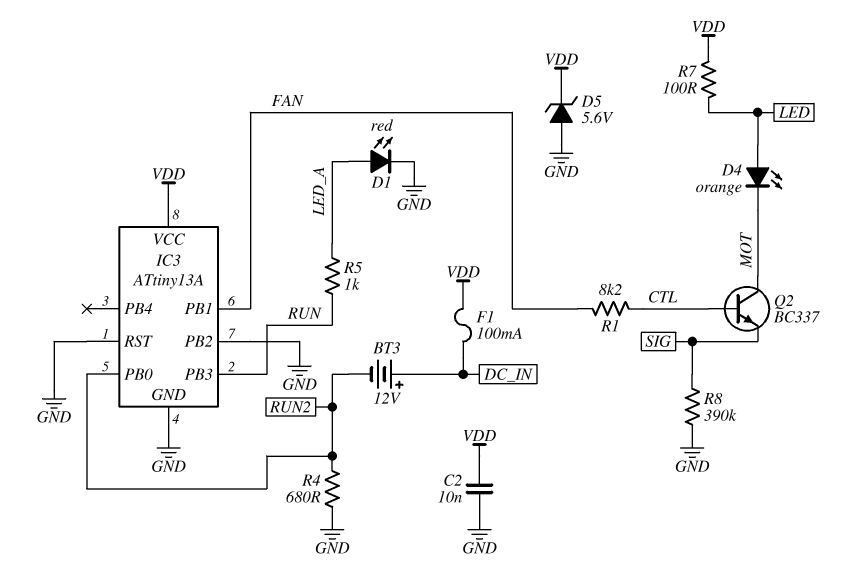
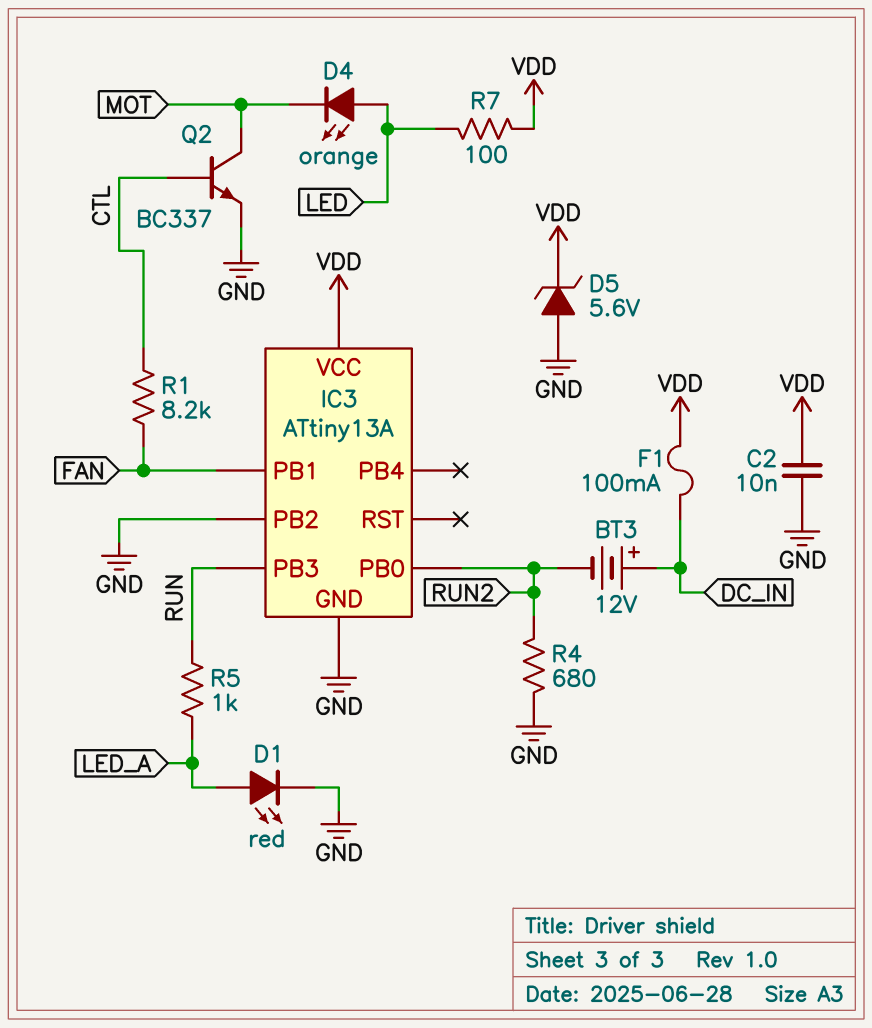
IC3 pin RST: GND -> none
Q2: NPN BC337 (B CTL, C MOT, E SIG) -> NPN BC337 (B CTL, C MOT, E GND)
R8: 390k (GND, SIG) -> none

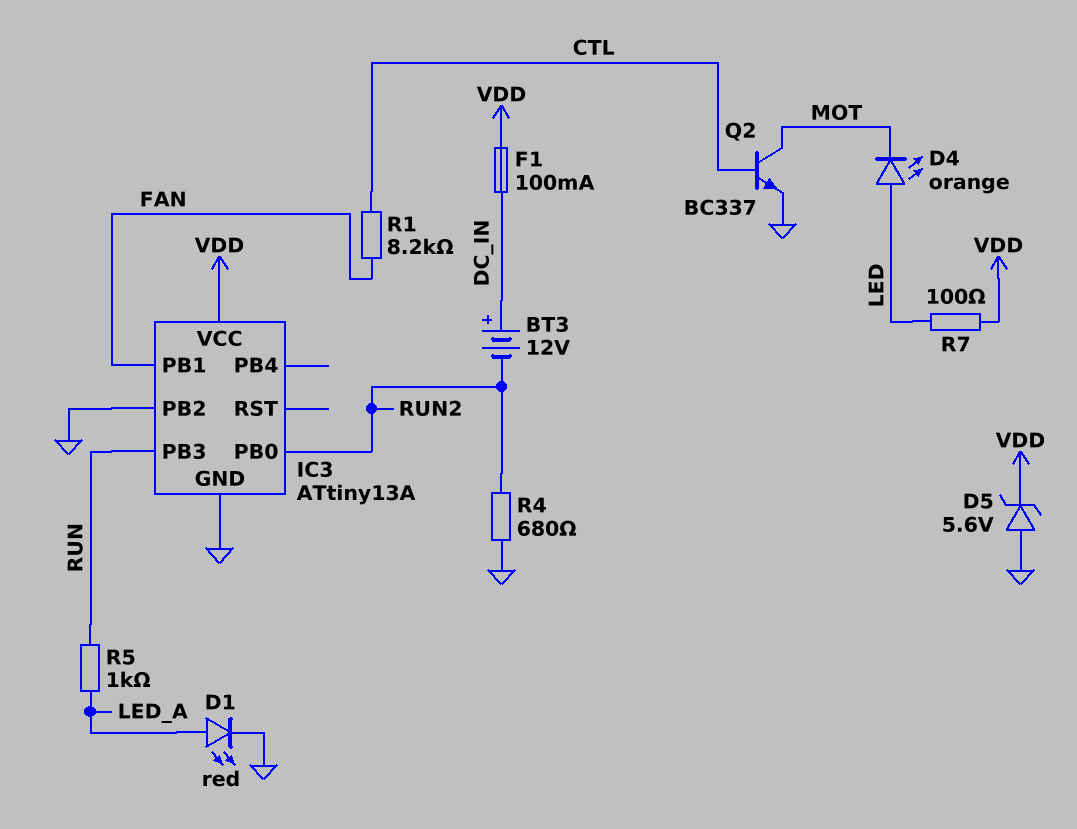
C2: 10nF (GND, VDD) -> none

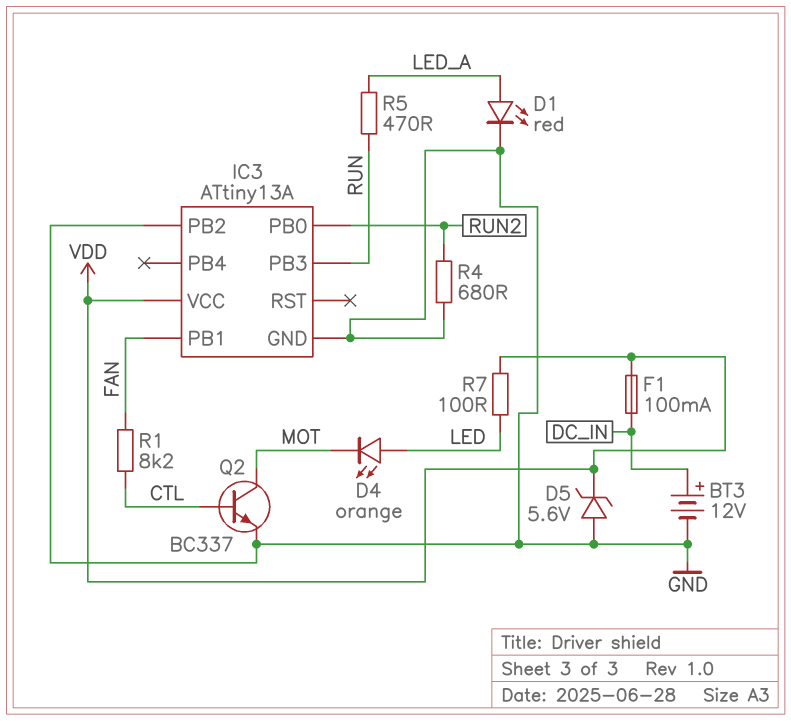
BT3: 12V (plus DC_IN, minus RUN2) -> 12V (plus DC_IN, minus GND)
R5: 1k (LED_A, RUN) -> 470 (LED_A, RUN)

